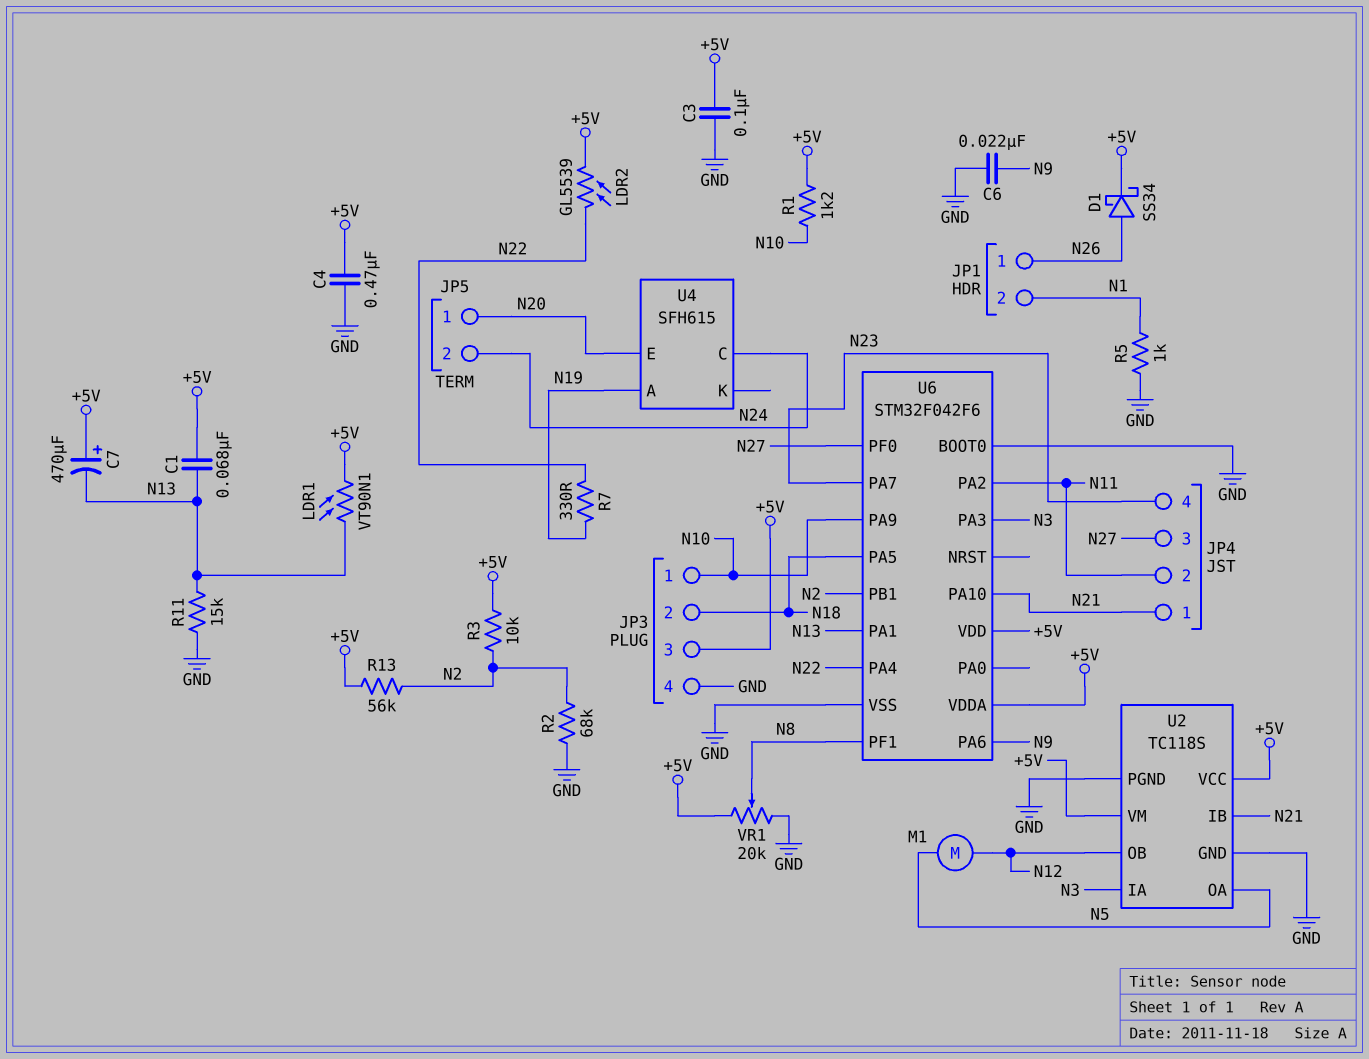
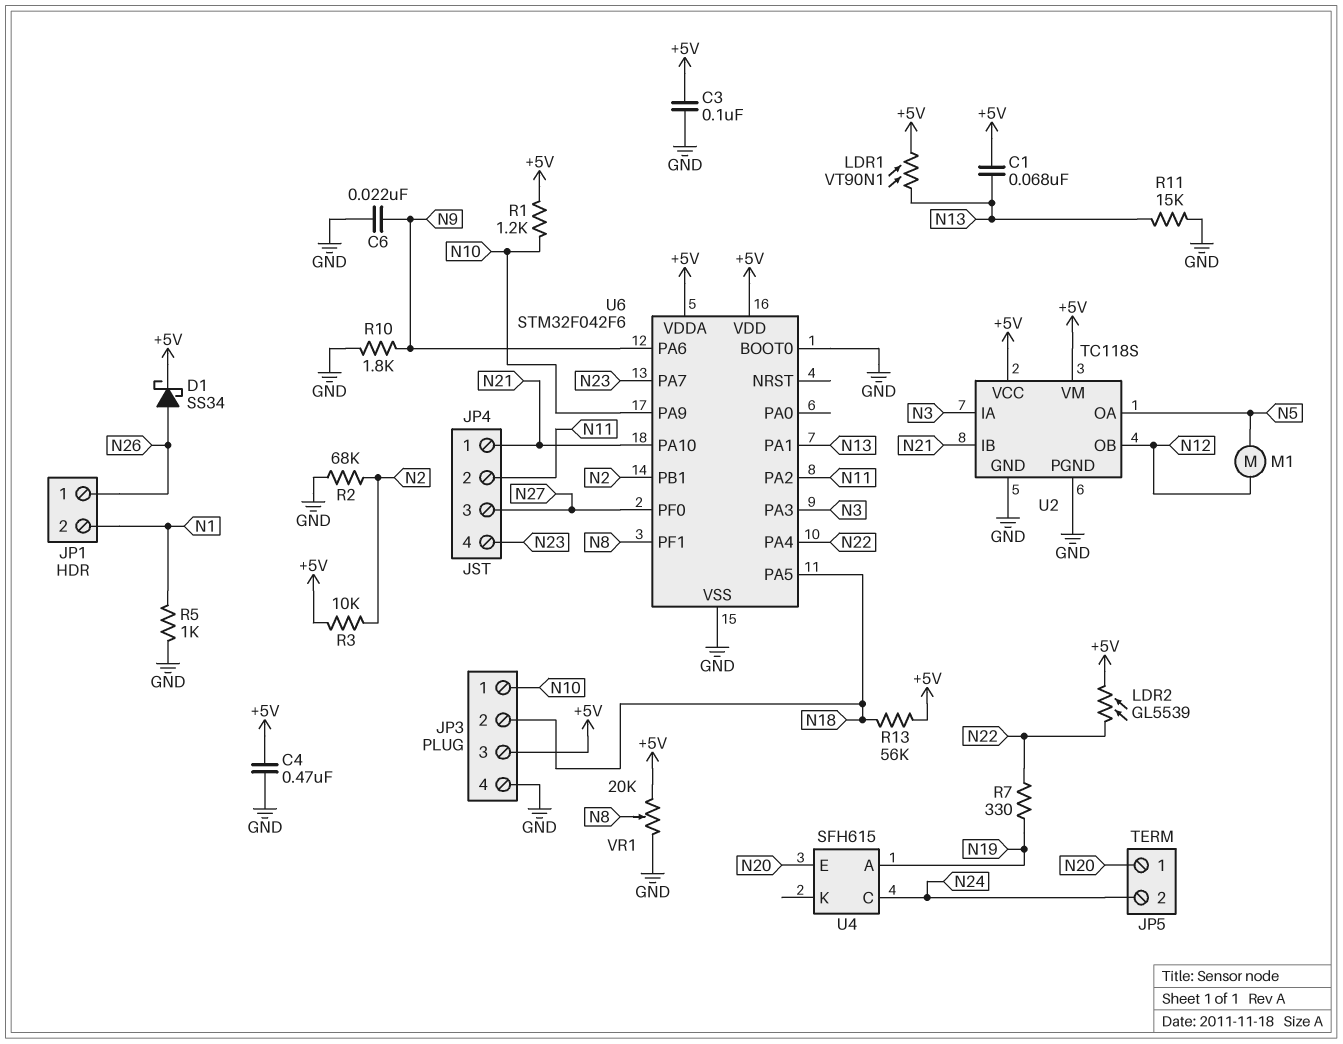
C7: 470uF (plus +5V, minus N13) -> none
R10: none -> 1.8k (GND, N9)
R13: 56k (+5V, N2) -> 56k (+5V, N18)

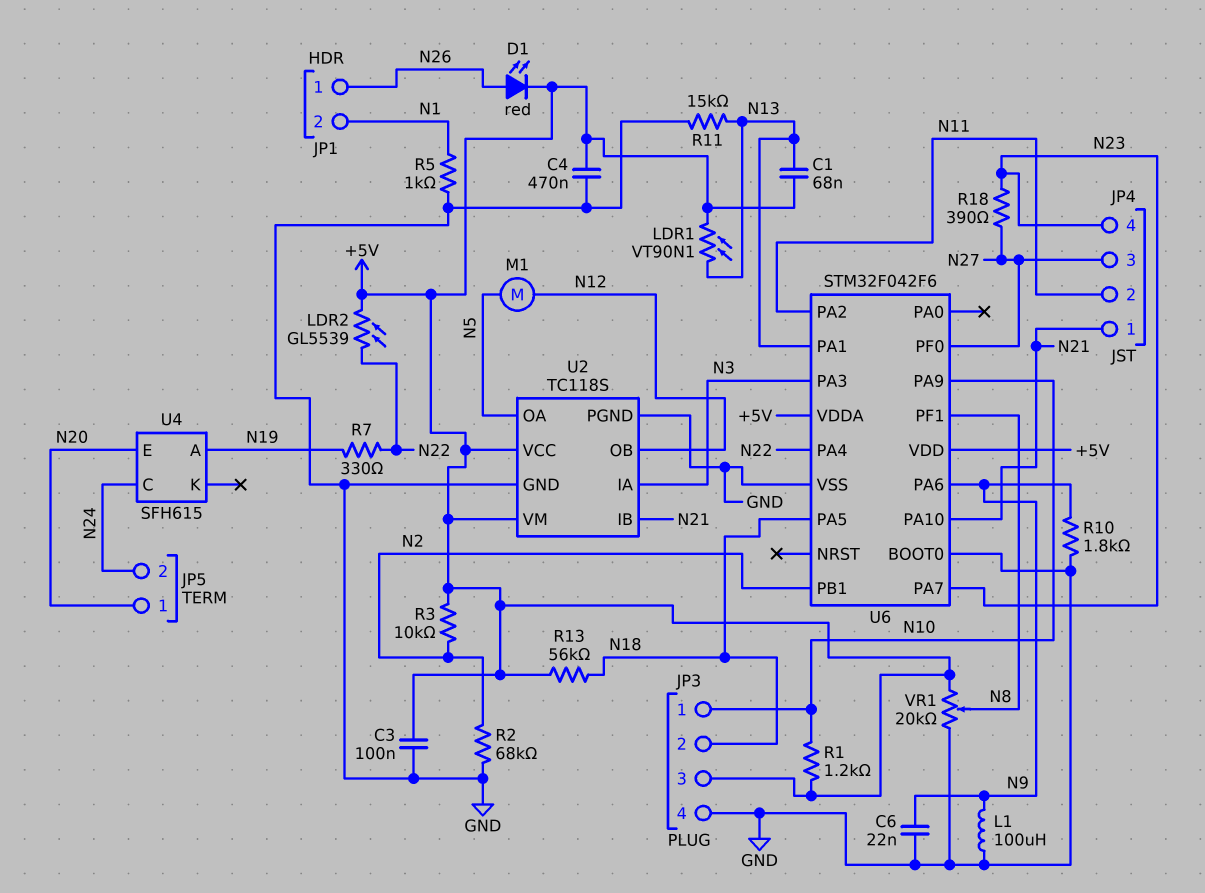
D1: schottky SS34 (A N26, K +5V) -> LED red (A N26, K +5V)
L1: none -> 100uH (GND, N9)
R18: none -> 390 (N23, N27)

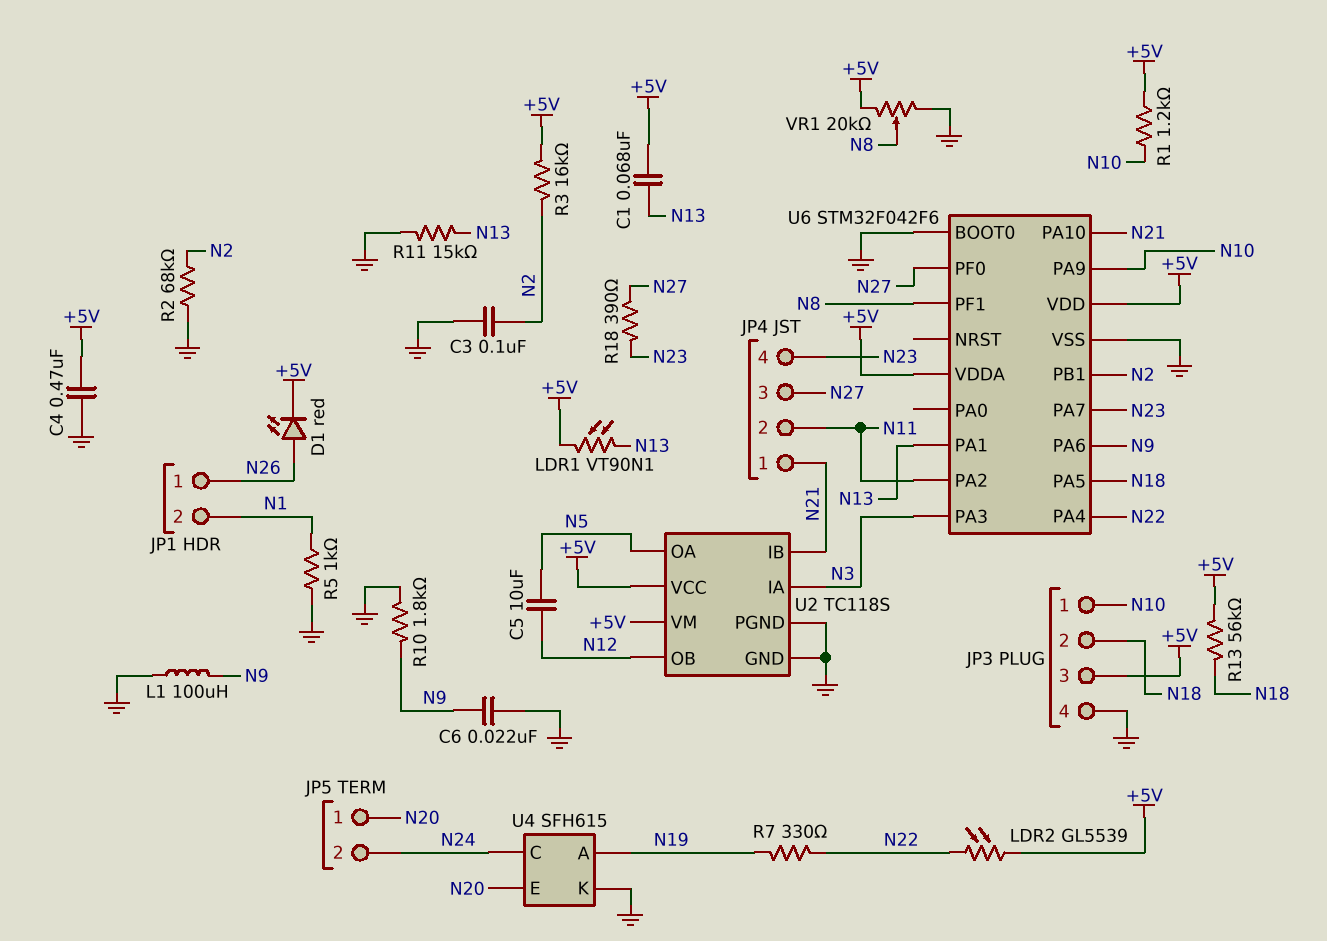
C3: 100nF (+5V, GND) -> 100nF (GND, N2)
C5: none -> 10uF (N5, N12)
M1: motor (N5, N12) -> none
R3: 10k (+5V, N2) -> 16k (+5V, N2)
U4 pin K: none -> GND

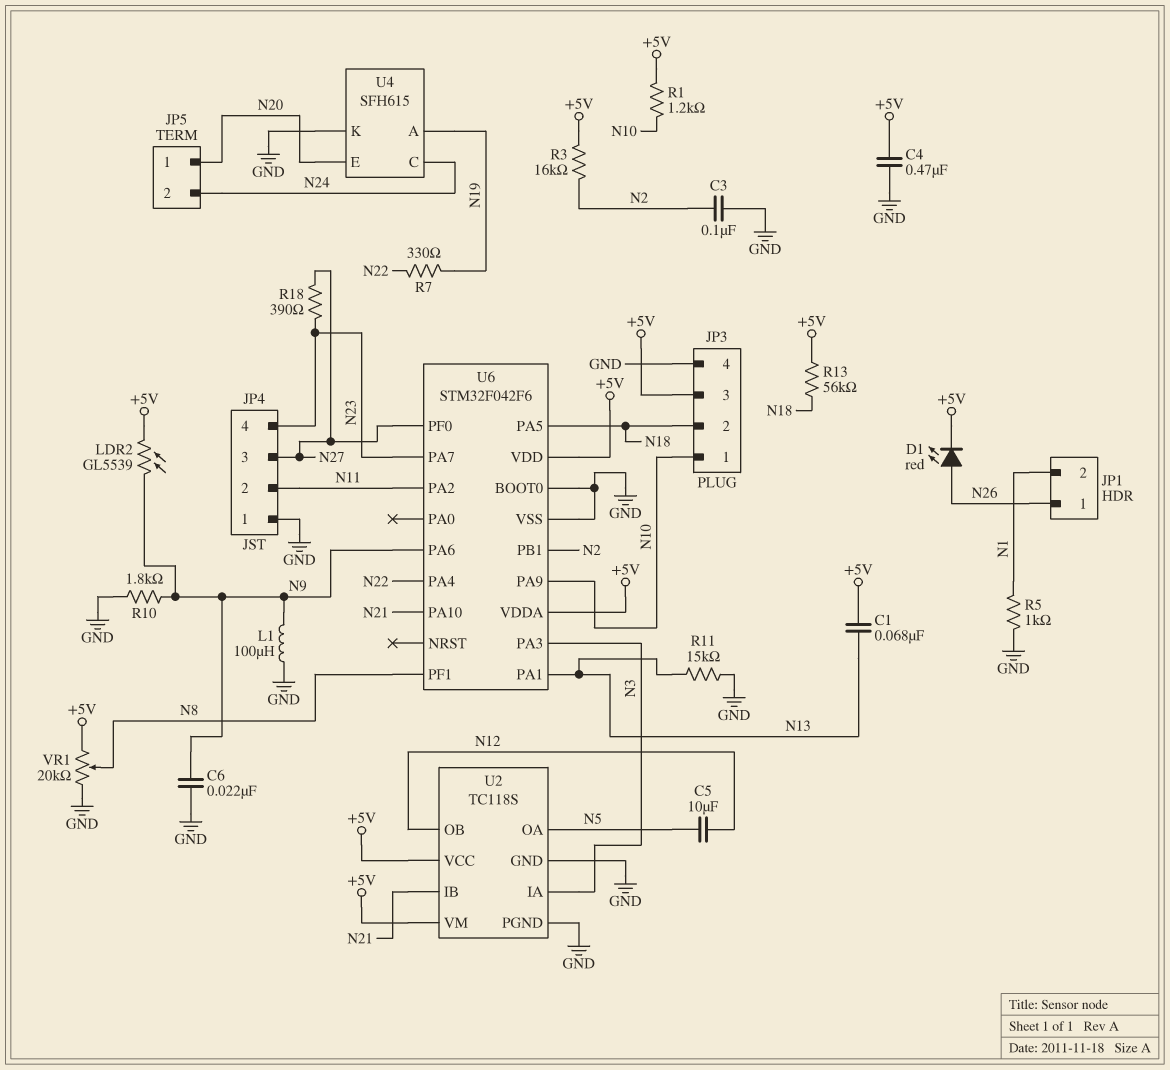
JP4 pin 1: N21 -> GND
LDR1: VT90N1 (+5V, N13) -> none
LDR2: GL5539 (+5V, N22) -> GL5539 (+5V, N9)
R2: 68k (GND, N2) -> none

